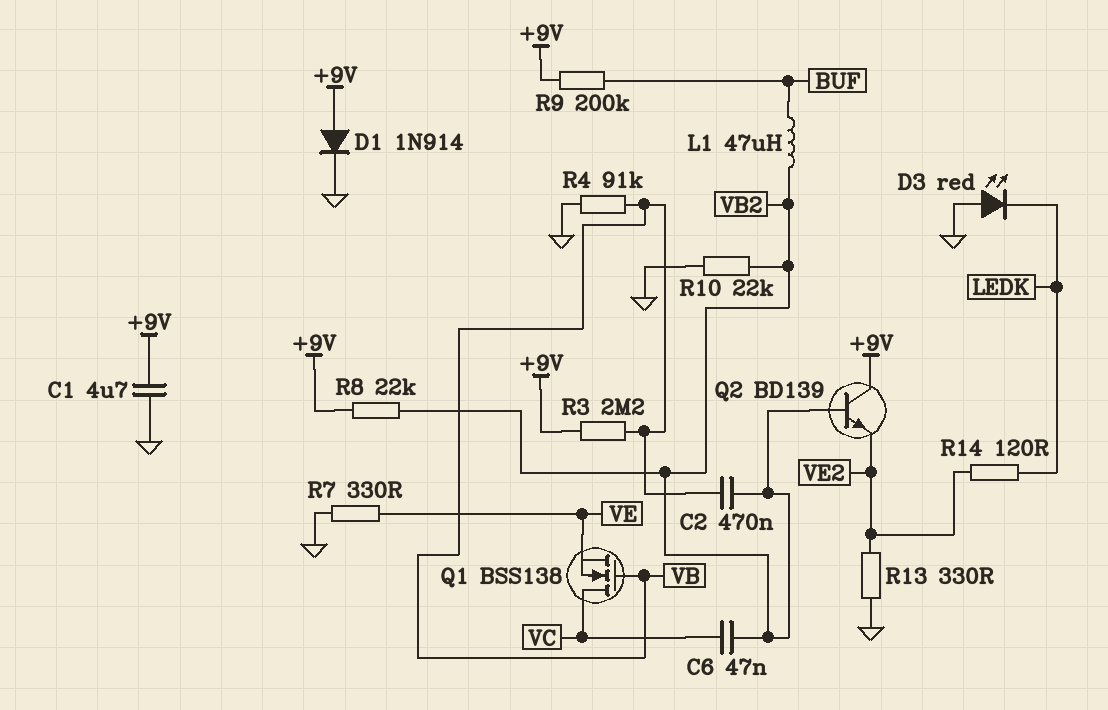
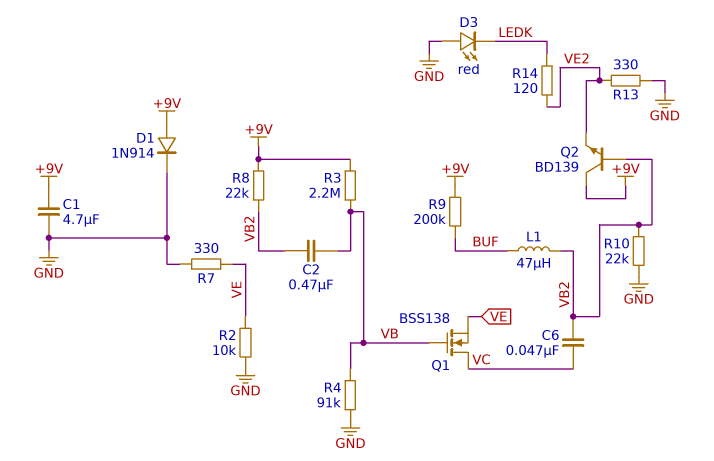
R2: none -> 10k (GND, VE)

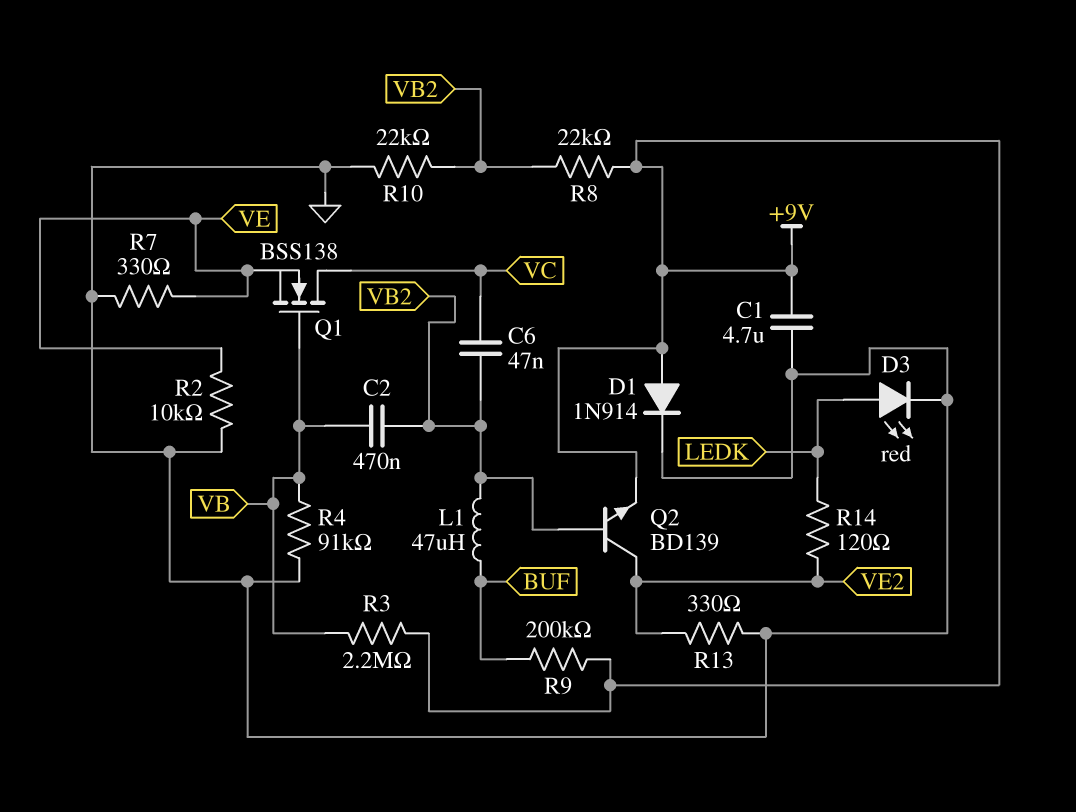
D3: LED red (A GND, K LEDK) -> LED red (A LEDK, K GND)
Q2: NPN BD139 (B VB2, C +9V, E VE2) -> NPN BD139 (B VB2, C VE2, E +9V)

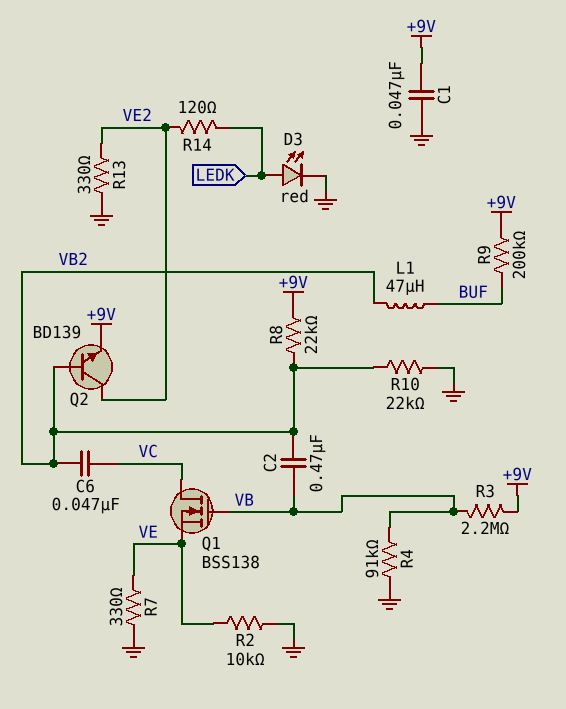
C1: 4.7uF (+9V, GND) -> 47nF (+9V, GND)
D1: diode 1N914 (A +9V, K GND) -> none

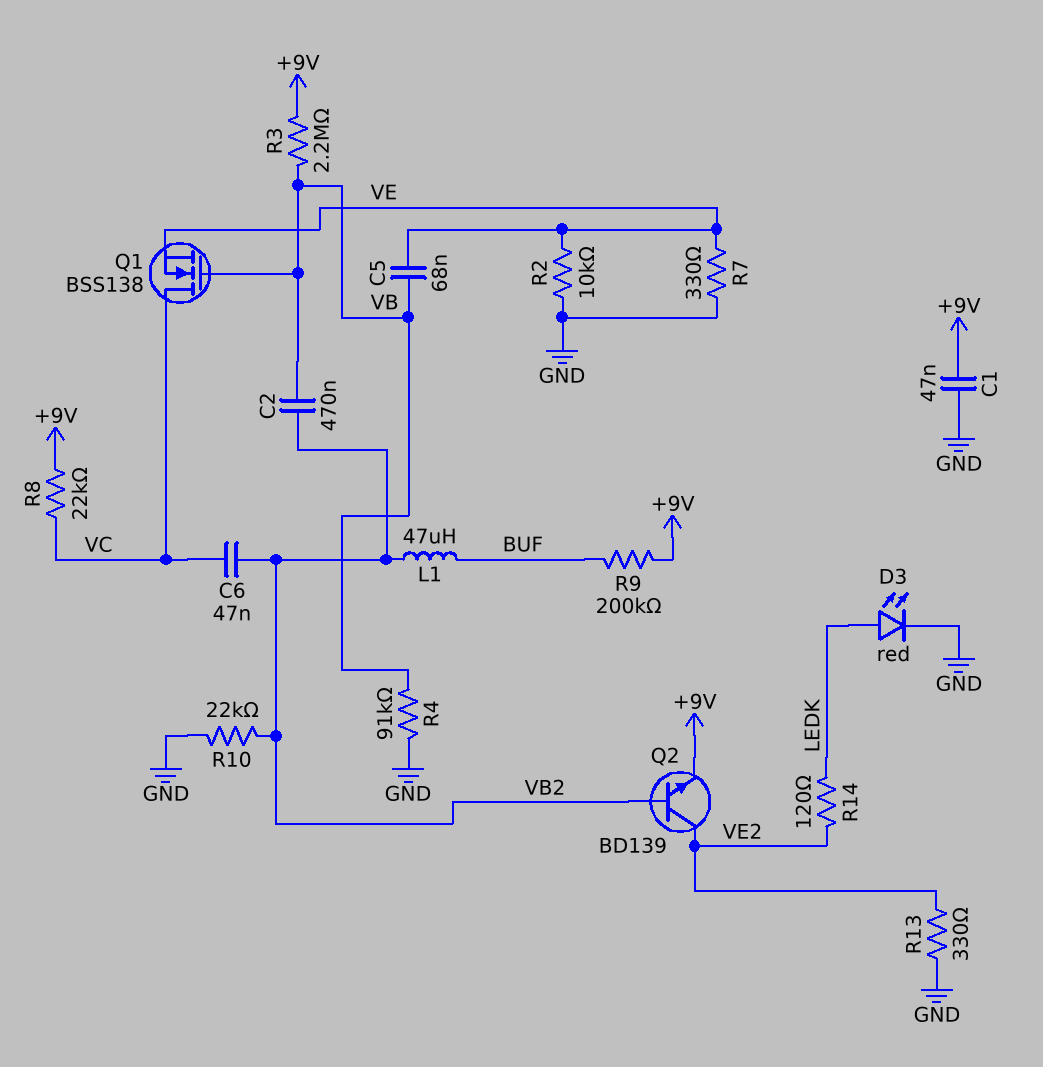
C5: none -> 68nF (VB, VE)
R8: 22k (+9V, VB2) -> 22k (+9V, VC)

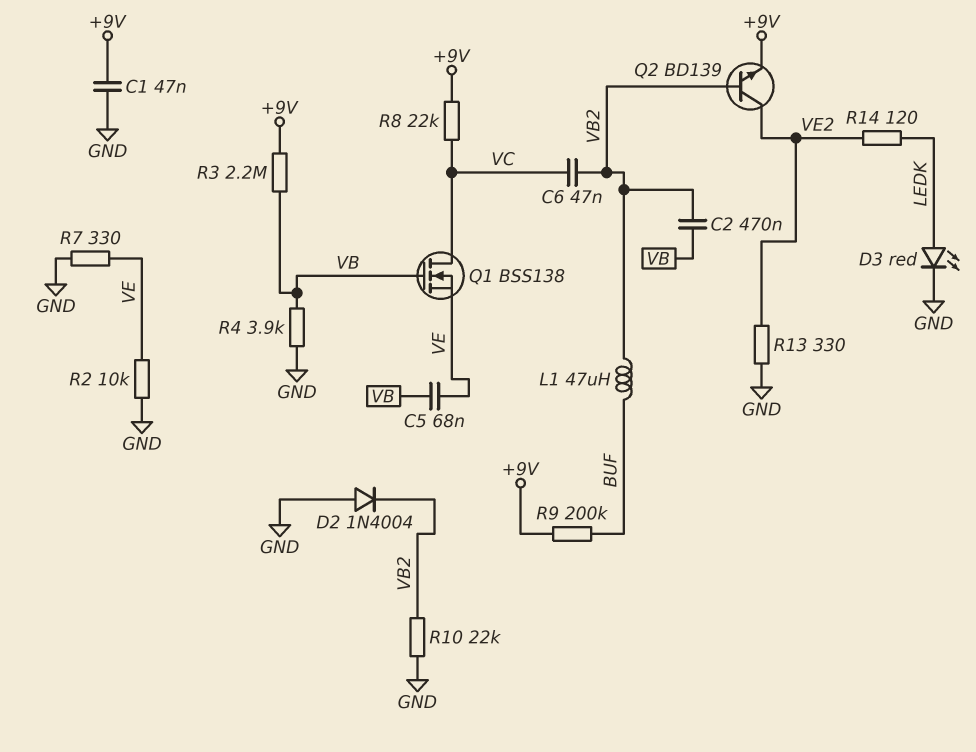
D2: none -> diode 1N4004 (A GND, K VB2)
R4: 91k (GND, VB) -> 3.9k (GND, VB)

